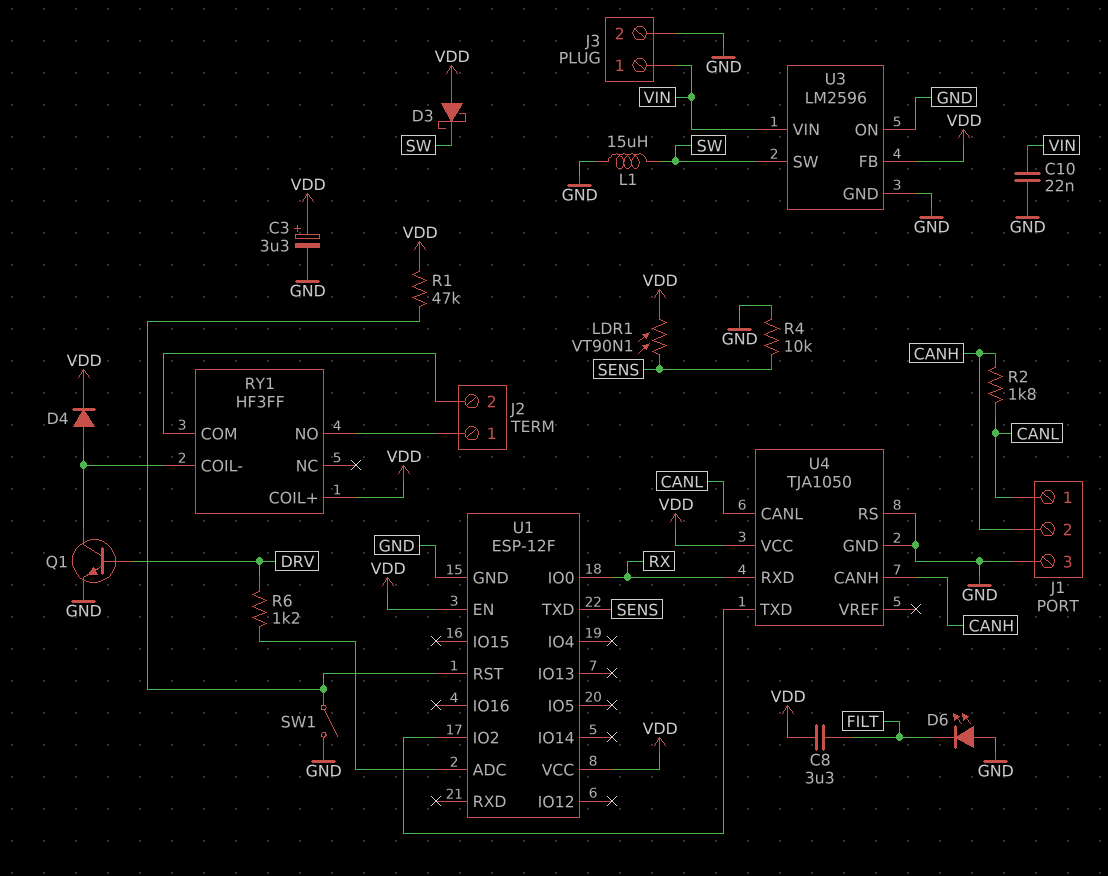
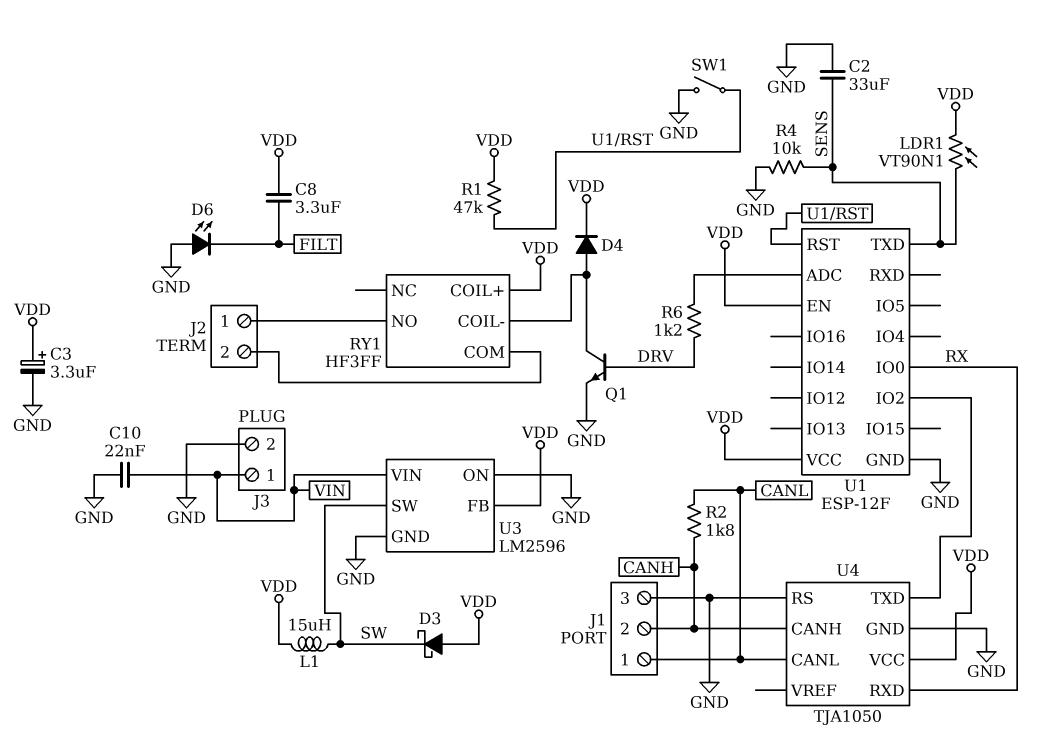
C2: none -> 33uF (GND, SENS)
L1: 15uH (GND, SW) -> 15uH (SW, VDD)

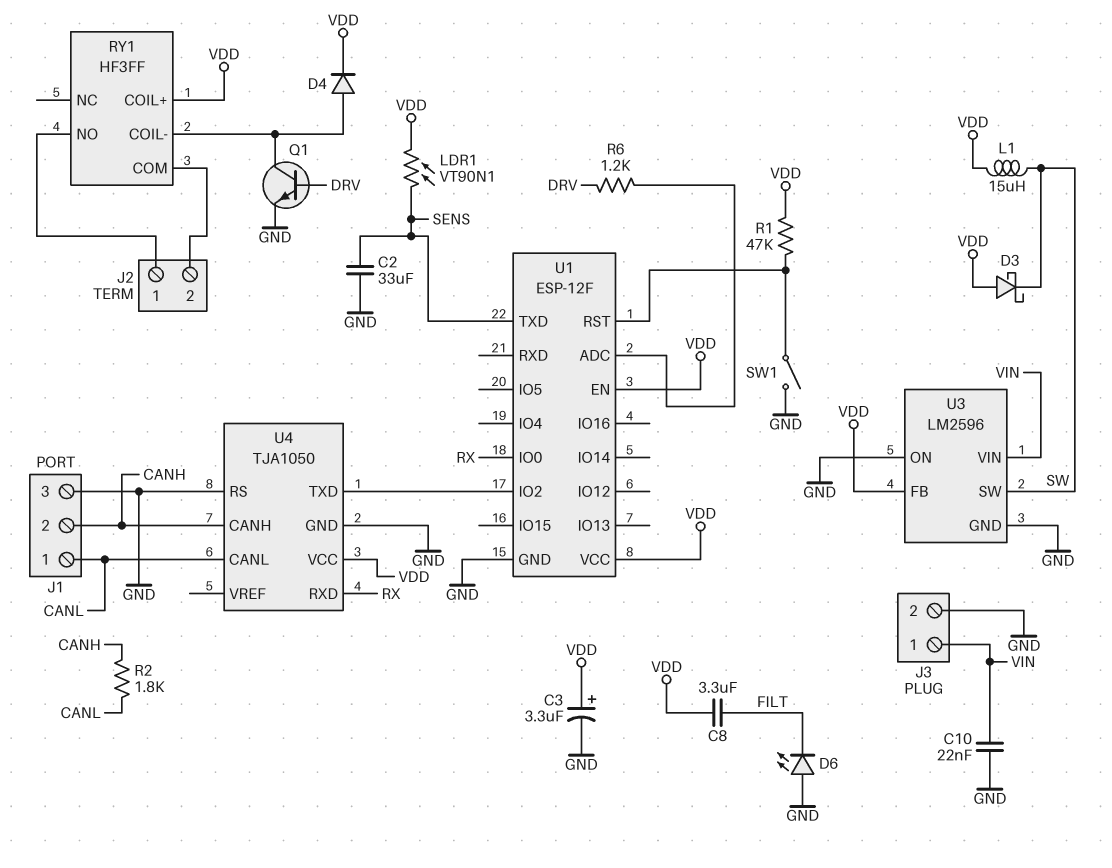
R4: 10k (GND, SENS) -> none

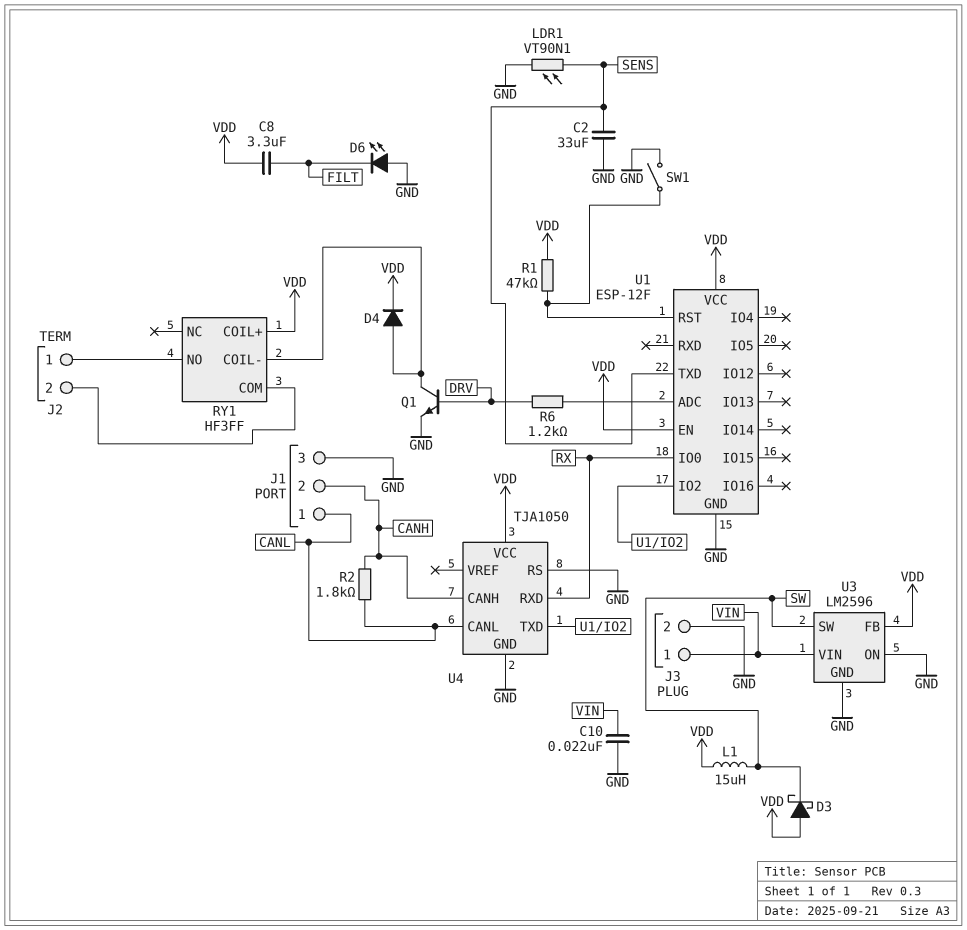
C3: 3.3uF (plus VDD, minus GND) -> none
LDR1: VT90N1 (SENS, VDD) -> VT90N1 (GND, SENS)

